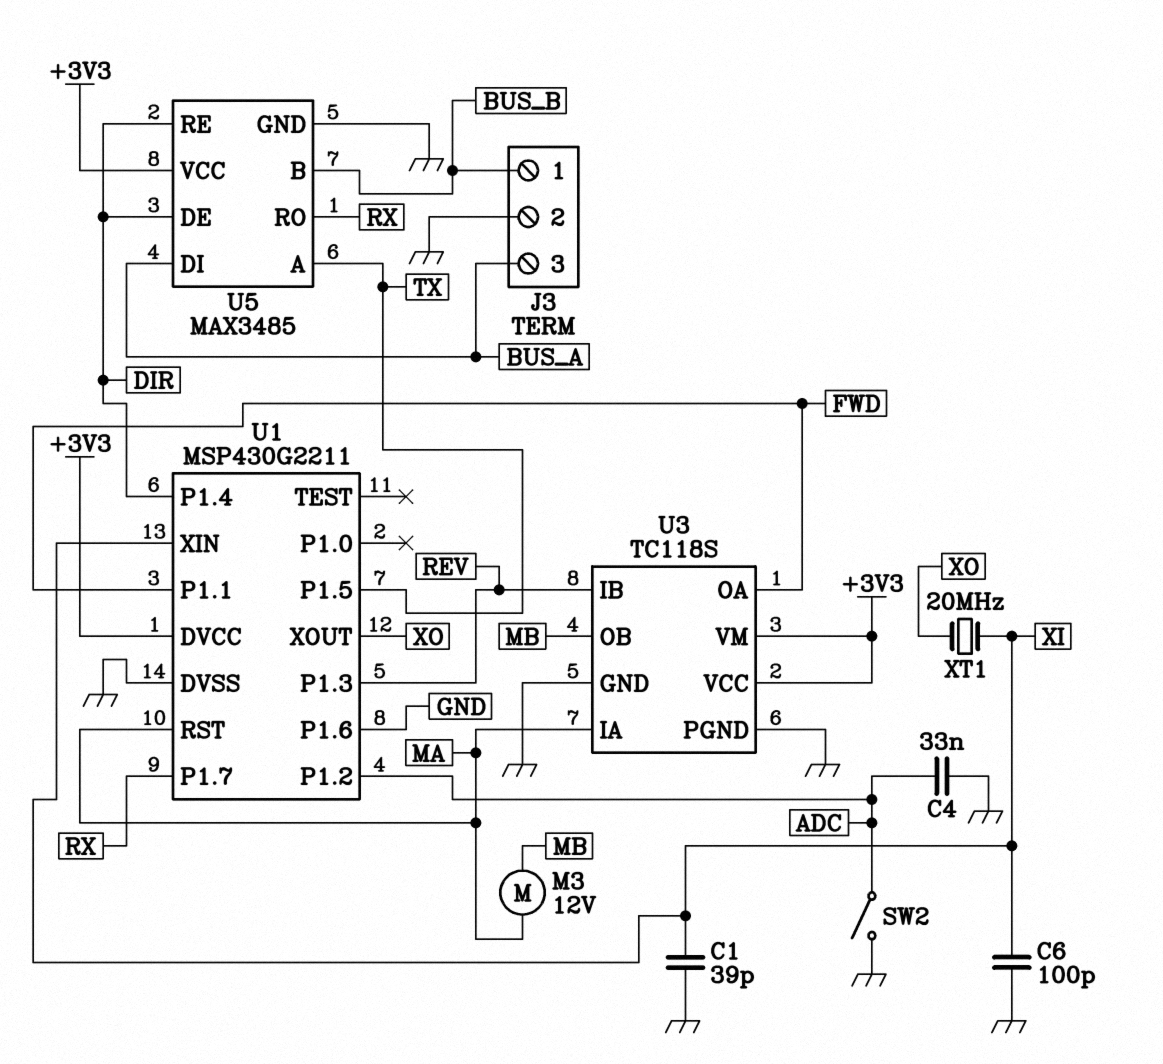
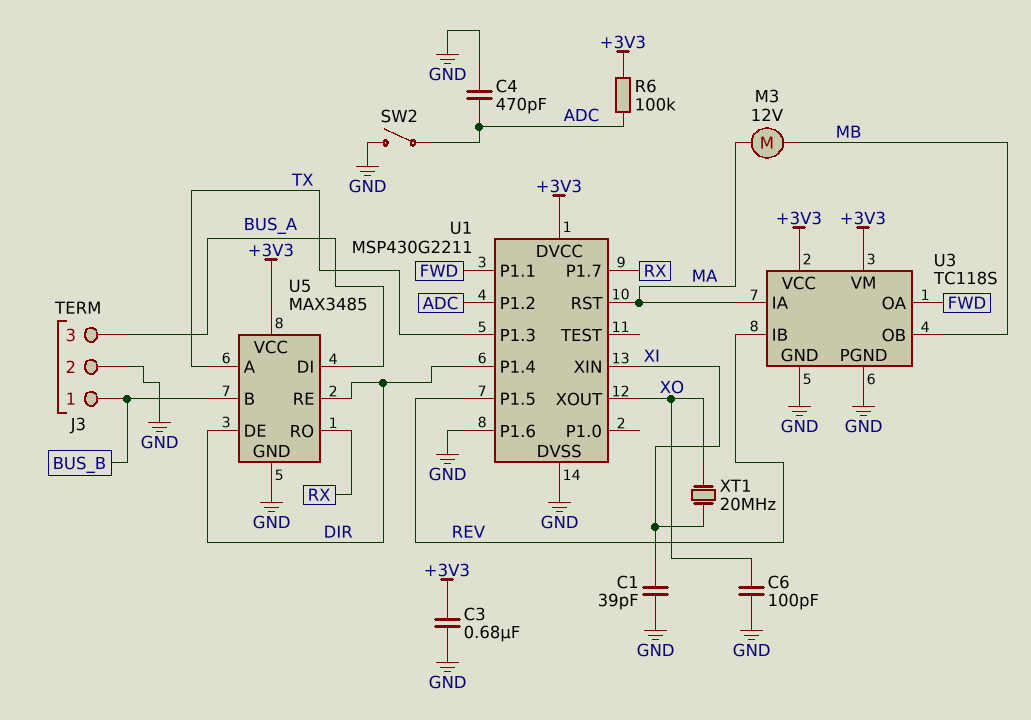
C3: none -> 680nF (+3V3, GND)
C4: 33nF (ADC, GND) -> 470pF (ADC, GND)
C6: 100pF (GND, XI) -> 100pF (GND, XO)
R6: none -> 100k (+3V3, ADC)
U1 pin P1.3: REV -> TX
U1 pin P1.5: TX -> REV

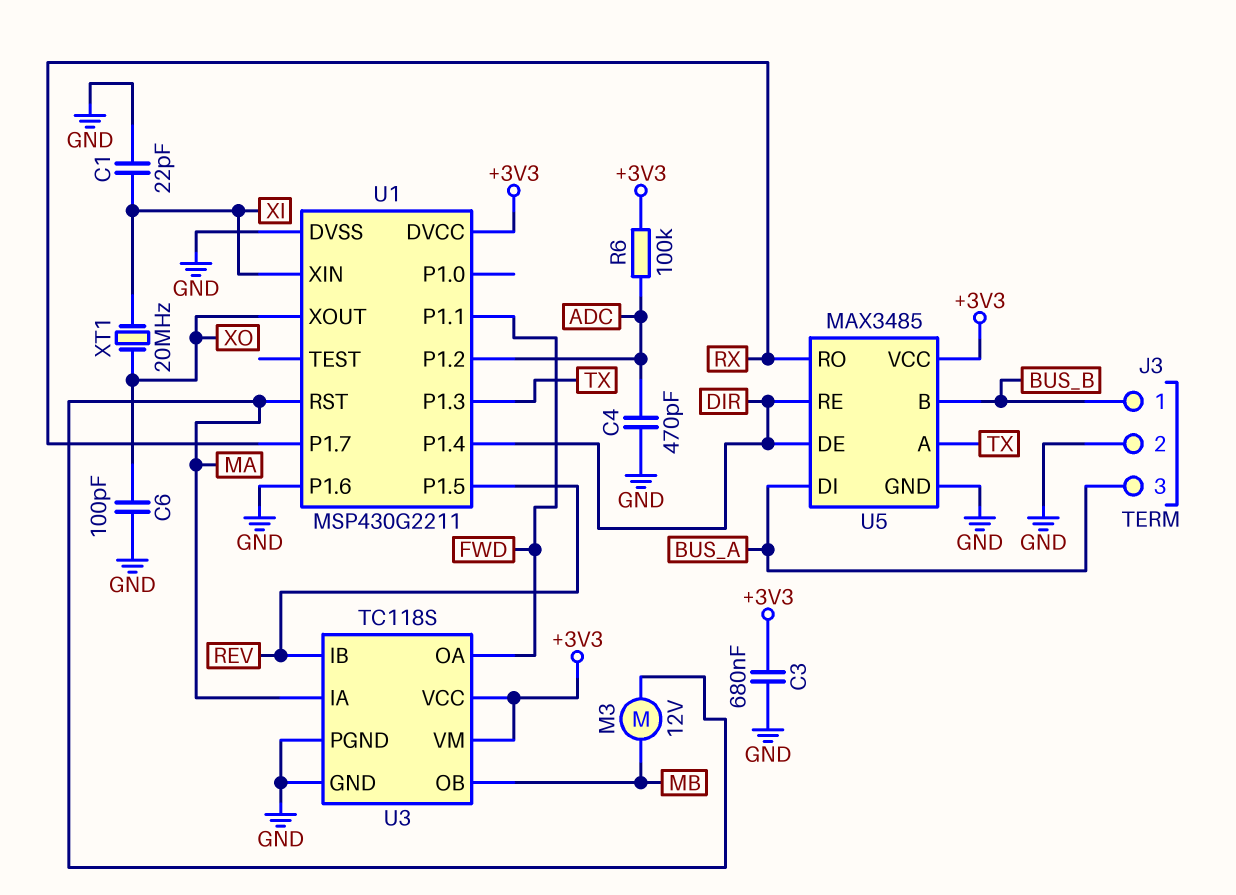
C1: 39pF (GND, XI) -> 22pF (GND, XI)
SW2: switch (ADC, GND) -> none

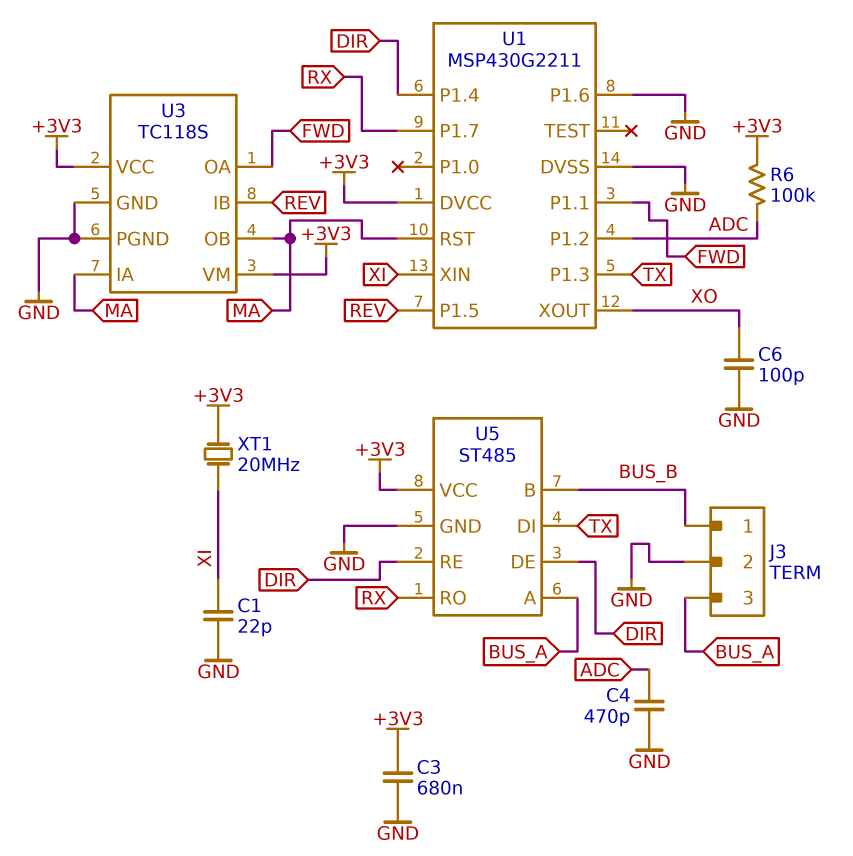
M3: motor 12V (MA, MB) -> none
U3 pin OB: MB -> MA
U5: MAX3485 -> ST485
U5 pin A: TX -> BUS_A
U5 pin DI: BUS_A -> TX
XT1: 20MHz (XI, XO) -> 20MHz (+3V3, XI)

